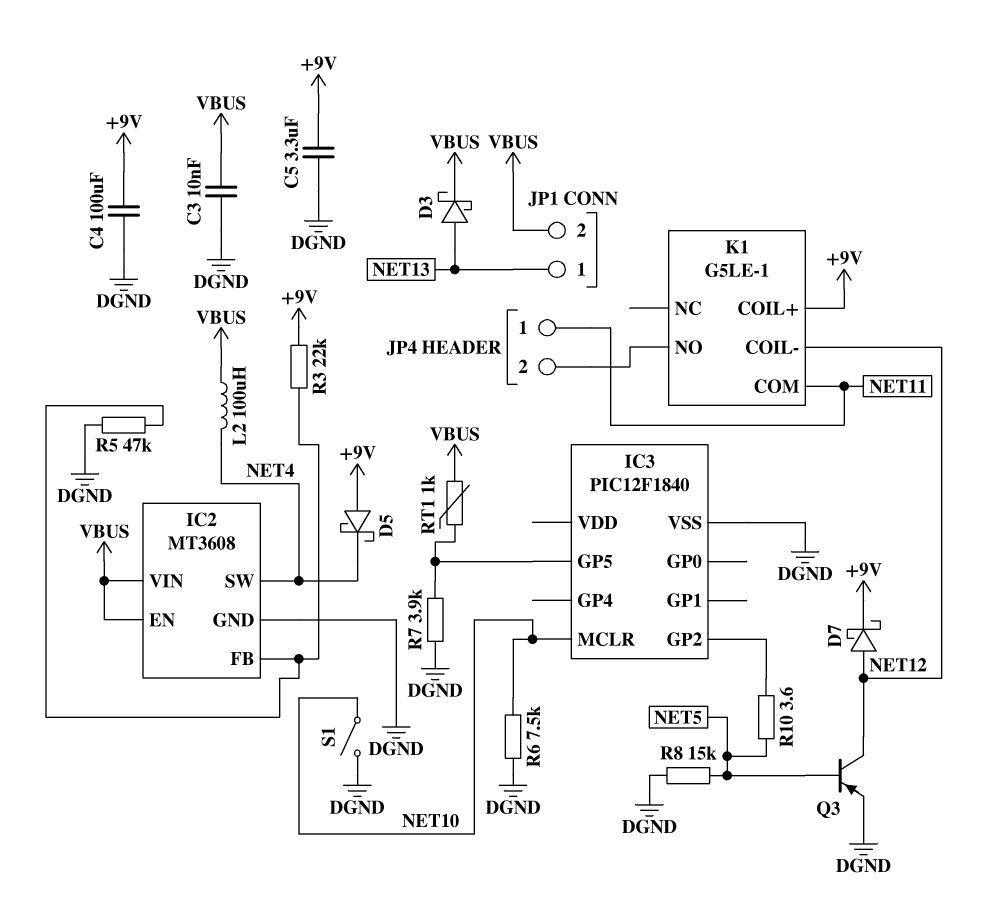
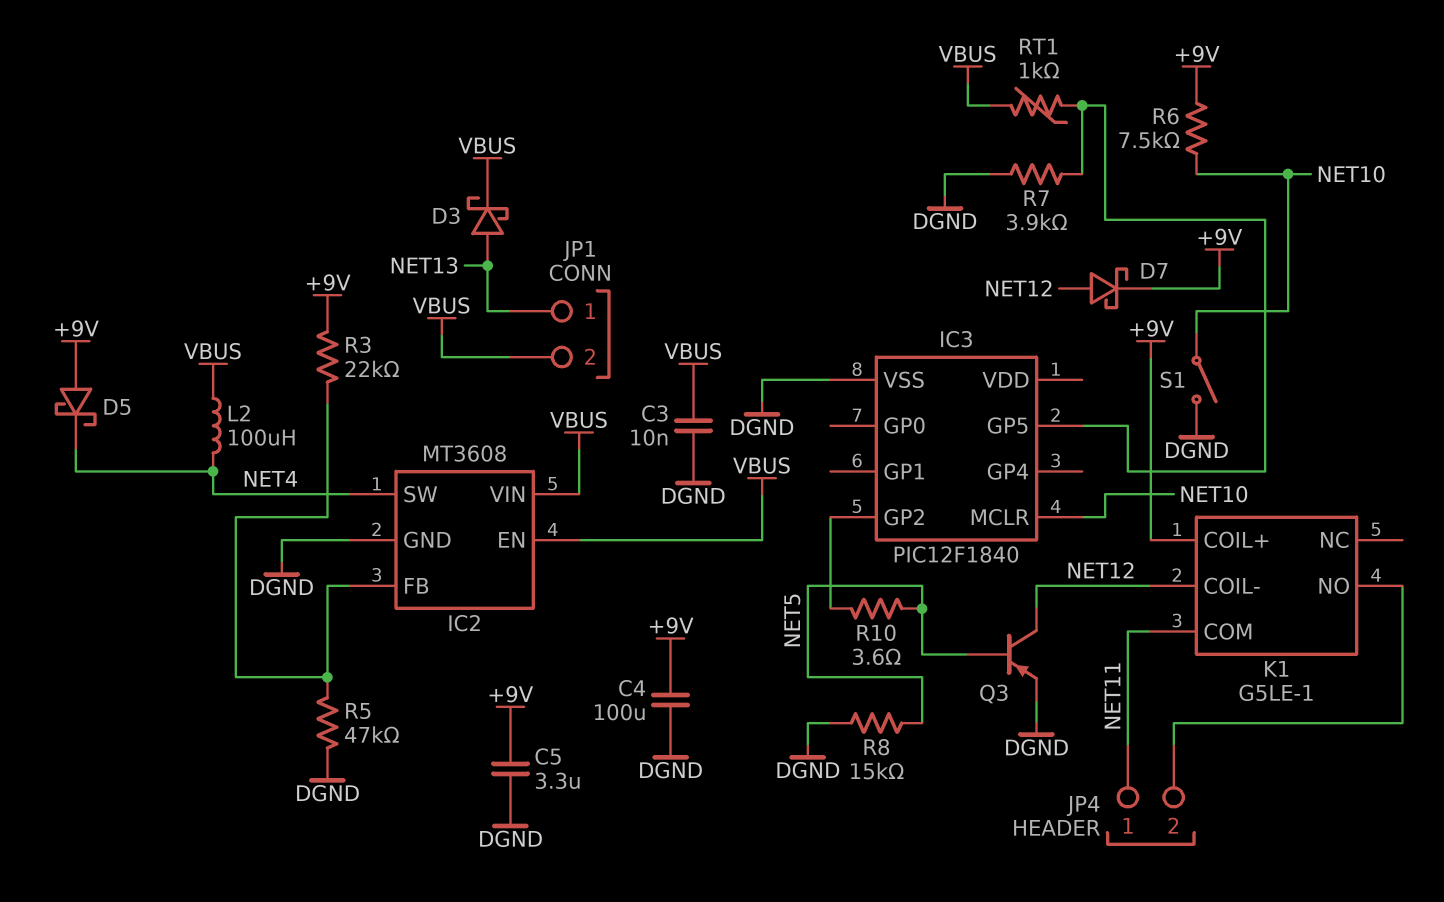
R6: 7.5k (DGND, NET10) -> 7.5k (+9V, NET10)

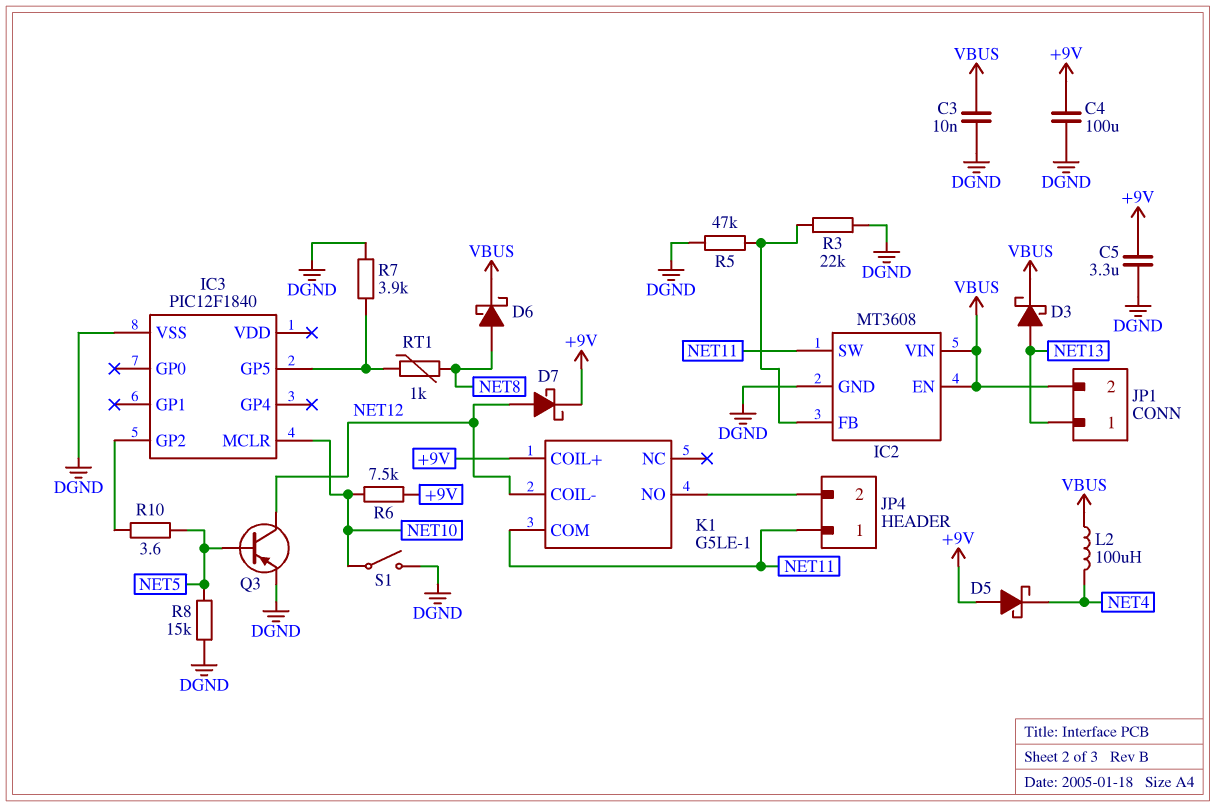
D6: none -> schottky (A NET8, K VBUS)
IC2 pin SW: NET4 -> NET11
R3: 22k (+9V, IC2/FB) -> 22k (DGND, IC2/FB)
RT1: 1k (IC3/GP5, VBUS) -> 1k (IC3/GP5, NET8)

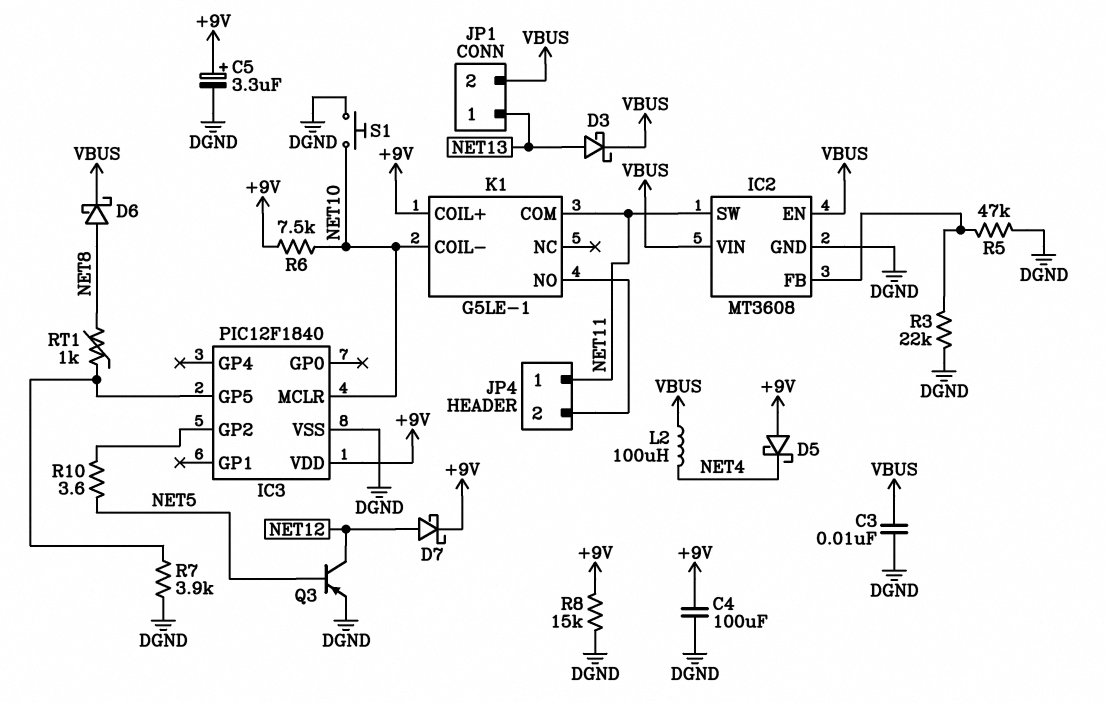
C5: 3.3uF (+9V, DGND) -> 3.3uF (plus +9V, minus DGND)
IC3 pin VDD: none -> +9V
K1 pin COIL-: NET12 -> NET10
R8: 15k (DGND, NET5) -> 15k (+9V, DGND)
S1: switch (DGND, NET10) -> button (DGND, NET10)

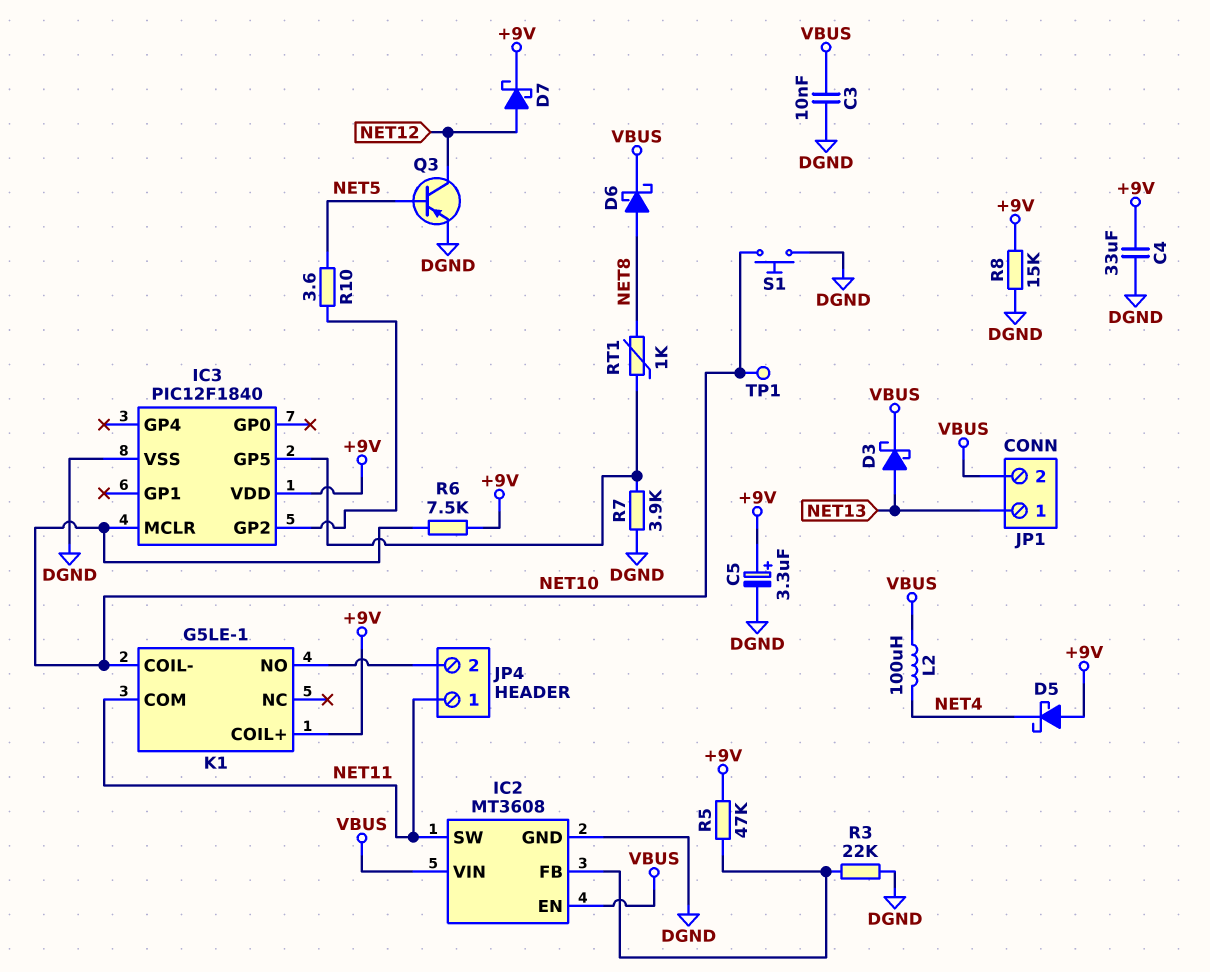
C4: 100uF (+9V, DGND) -> 33uF (+9V, DGND)
R5: 47k (DGND, IC2/FB) -> 47k (+9V, IC2/FB)
TP1: none -> test point (NET10)

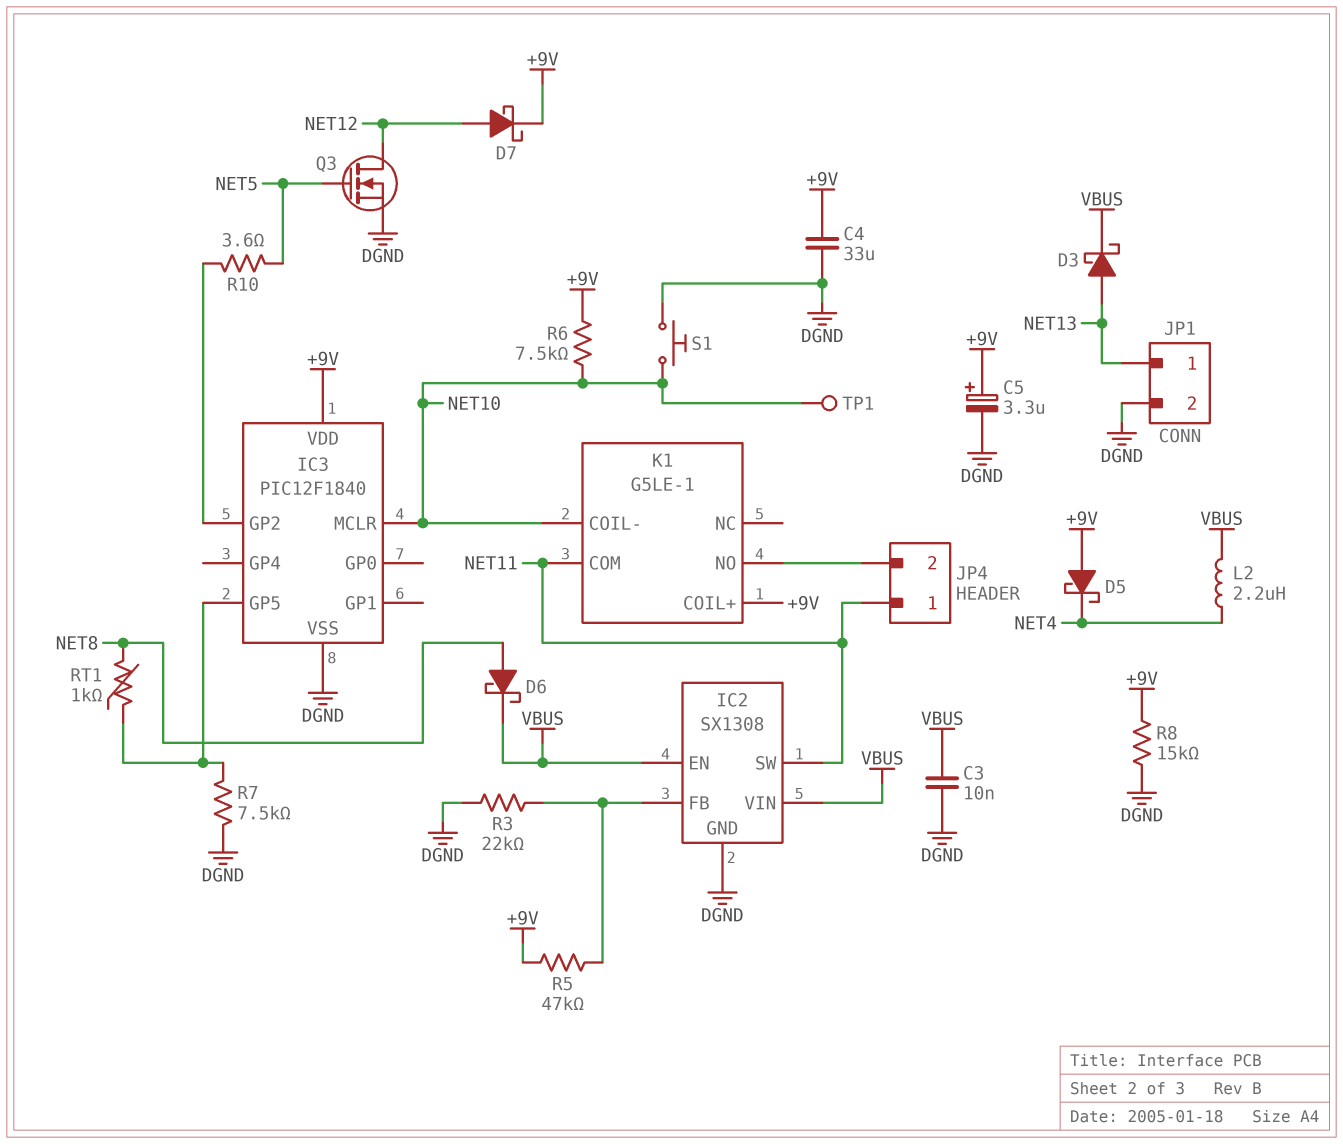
IC2: MT3608 -> SX1308
JP1 pin 2: VBUS -> DGND
L2: 100uH (NET4, VBUS) -> 2.2uH (NET4, VBUS)
Q3: PNP (B NET5, C NET12, E DGND) -> NMOS (G NET5, D NET12, S DGND)
R7: 3.9k (DGND, IC3/GP5) -> 7.5k (DGND, IC3/GP5)

